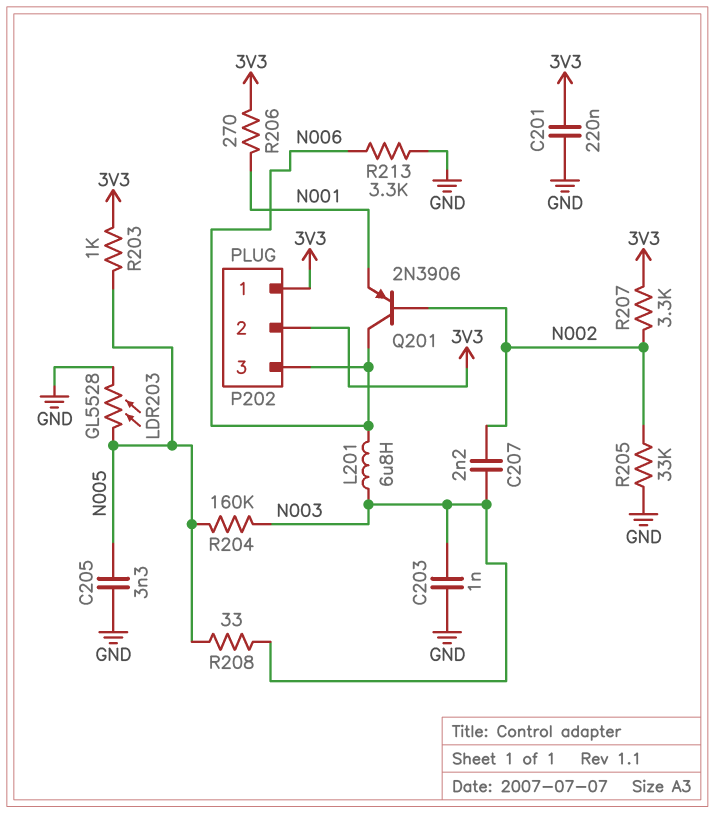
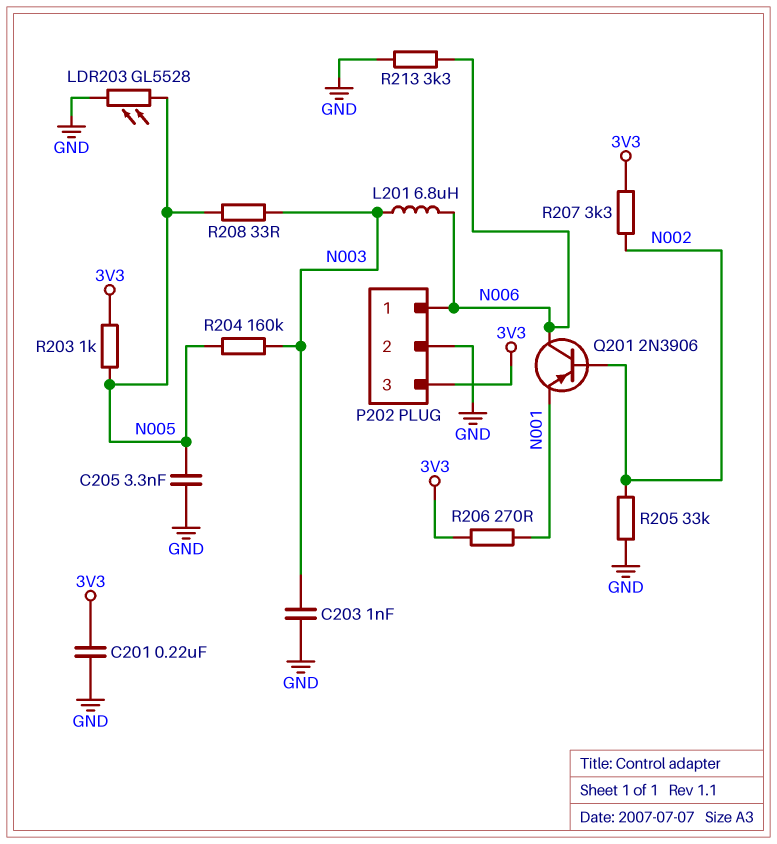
C207: 2.2nF (N002, N003) -> none
P202 pin 1: 3V3 -> N006
P202 pin 2: 3V3 -> GND
P202 pin 3: N006 -> 3V3

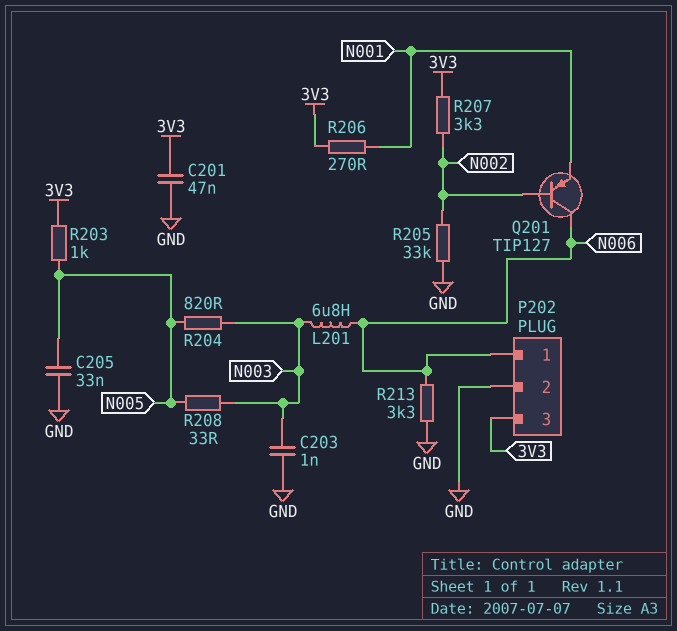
C201: 220nF (3V3, GND) -> 47nF (3V3, GND)
C205: 3.3nF (GND, N005) -> 33nF (GND, N005)
LDR203: GL5528 (GND, N005) -> none
Q201: PNP 2N3906 (B N002, C N006, E N001) -> PNP TIP127 (B N002, C N006, E N001)
R204: 160k (N003, N005) -> 820 (N003, N005)

